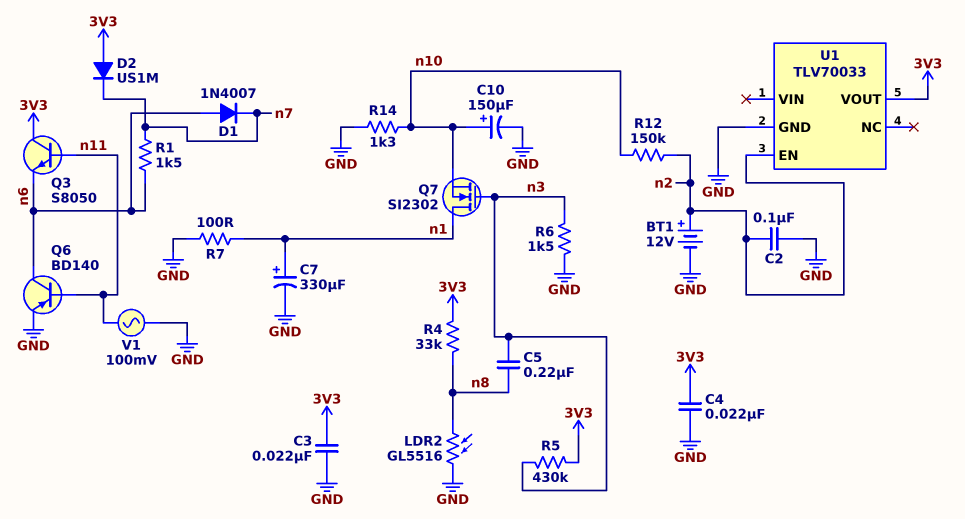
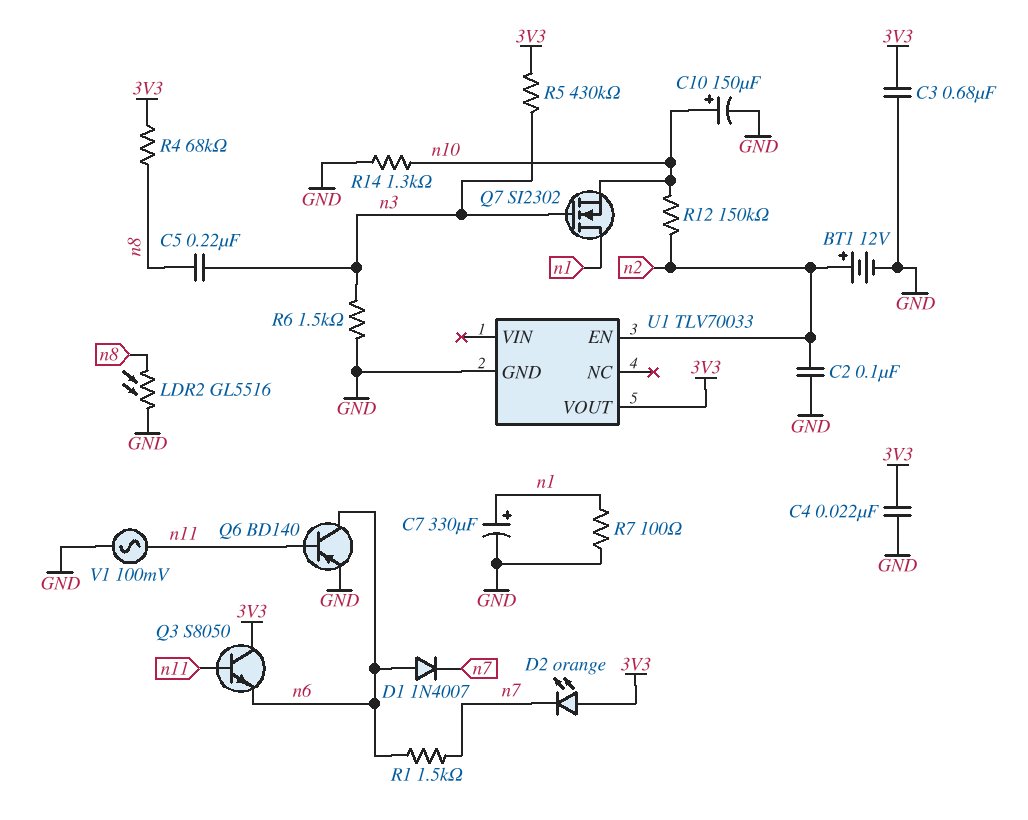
C3: 22nF (3V3, GND) -> 680nF (3V3, GND)
D2: diode US1M (A 3V3, K n7) -> LED orange (A 3V3, K n7)
R4: 33k (3V3, n8) -> 68k (3V3, n8)

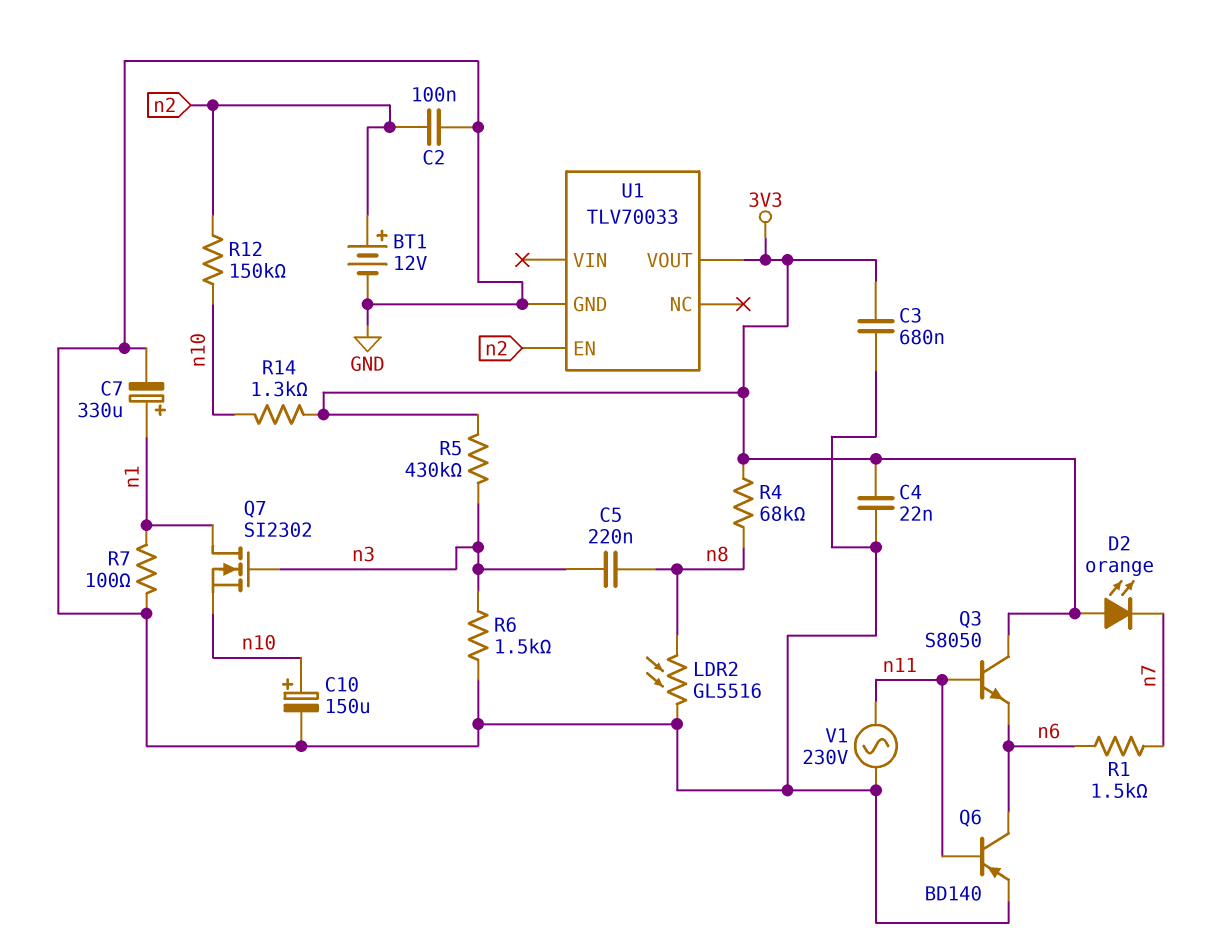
D1: diode 1N4007 (A n6, K n7) -> none
R14: 1.3k (GND, n10) -> 1.3k (3V3, n10)
V1: AC 100mV (GND, n11) -> AC 230V (GND, n11)

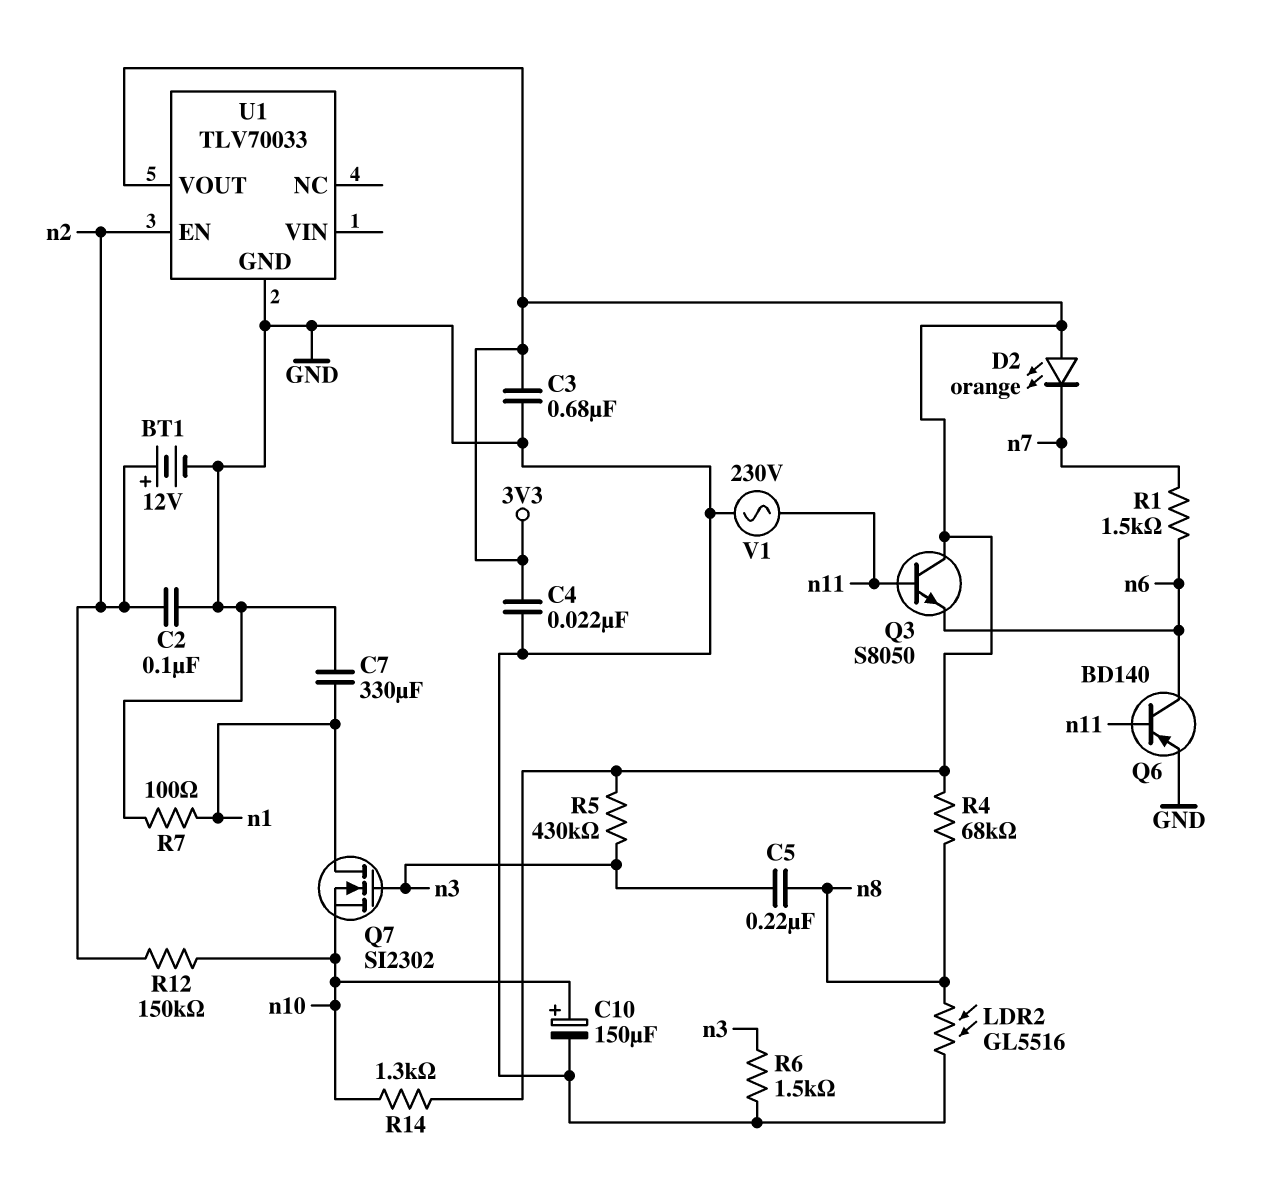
C7: 330uF (plus n1, minus GND) -> 330uF (GND, n1)

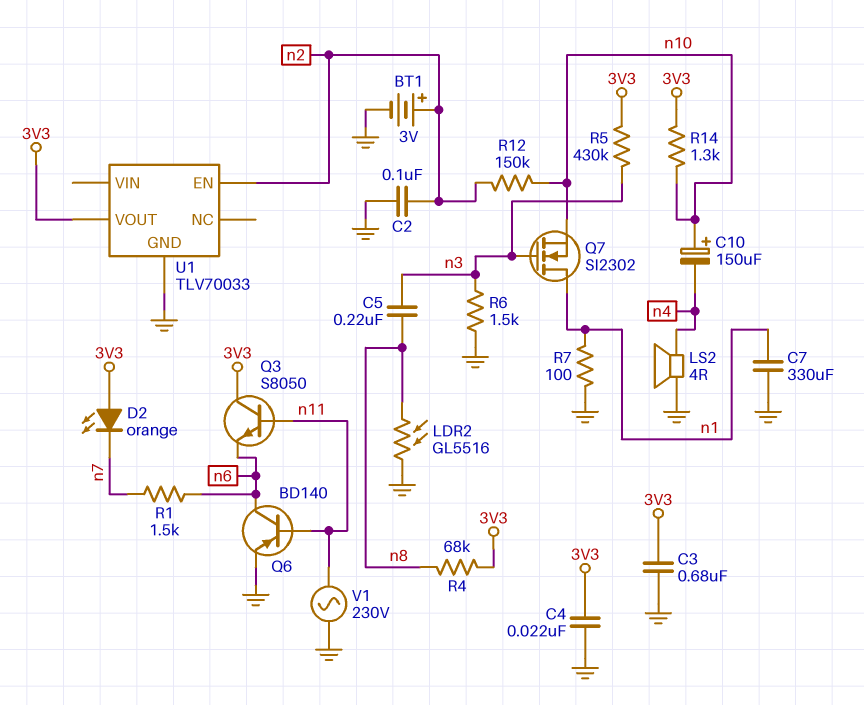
BT1: 12V (plus n2, minus GND) -> 3V (plus n2, minus GND)
C10: 150uF (plus n10, minus GND) -> 150uF (plus n10, minus n4)
LS2: none -> speaker 4R (GND, n4)

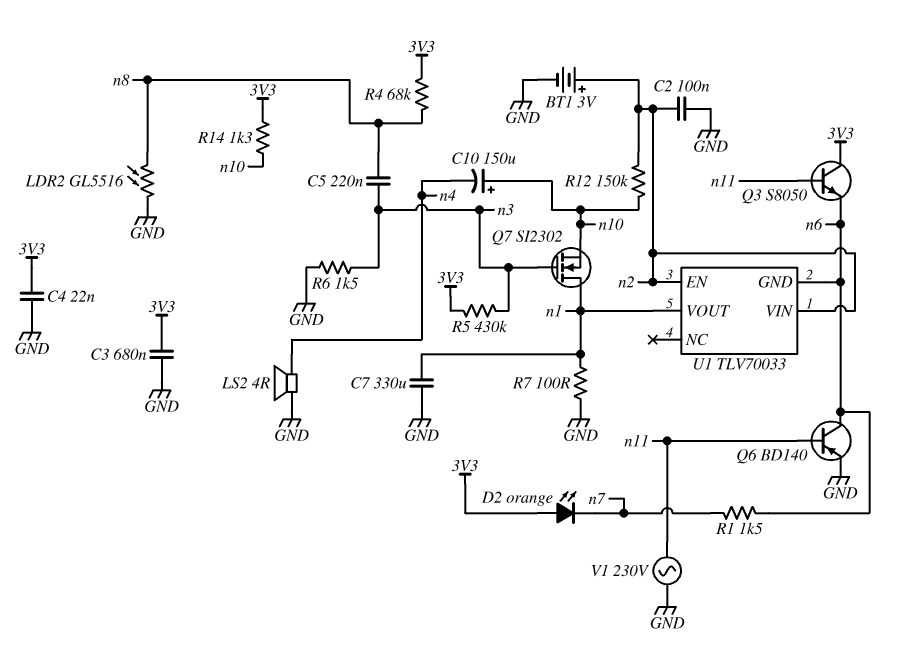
U1 pin GND: GND -> n6
U1 pin VIN: none -> n2
U1 pin VOUT: 3V3 -> n1

